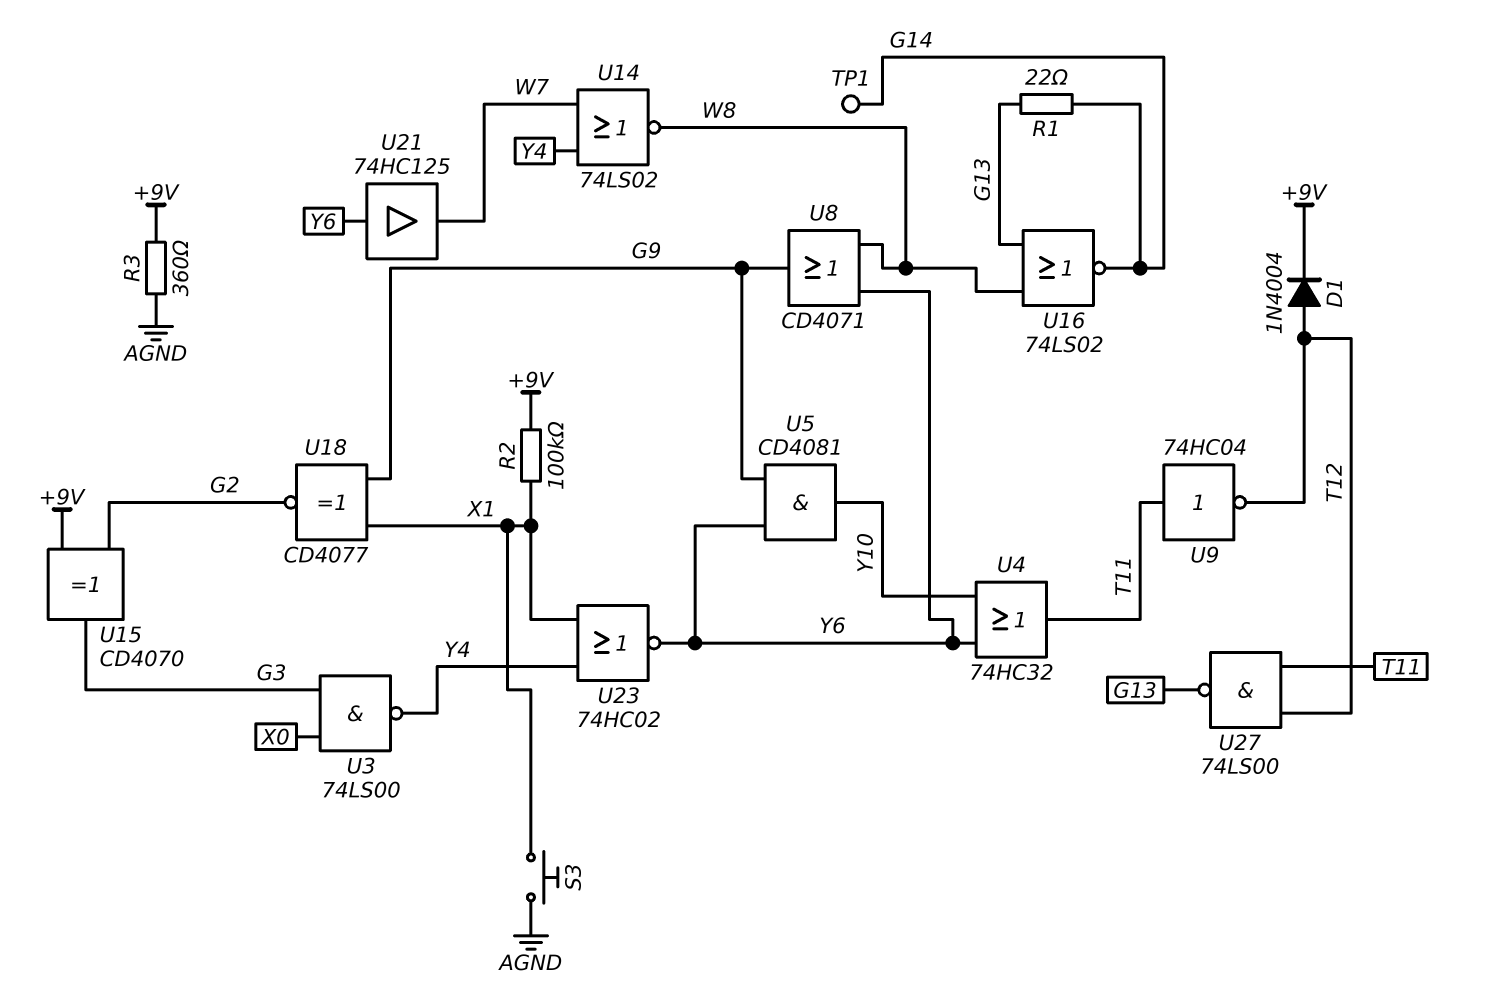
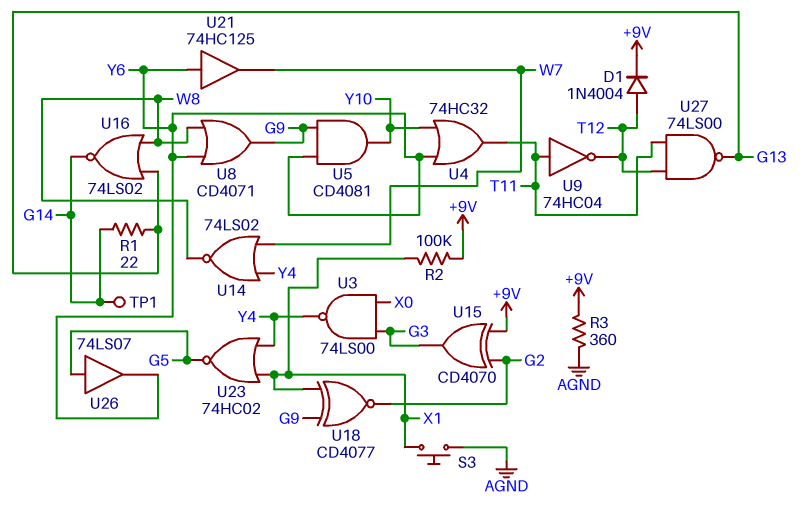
U23: NOR 74HC02 (in X1, in Y4, out Y6) -> NOR 74HC02 (in X1, in Y4, out G5)
U26: none -> buffer 74LS07 (in G5, out Y6)

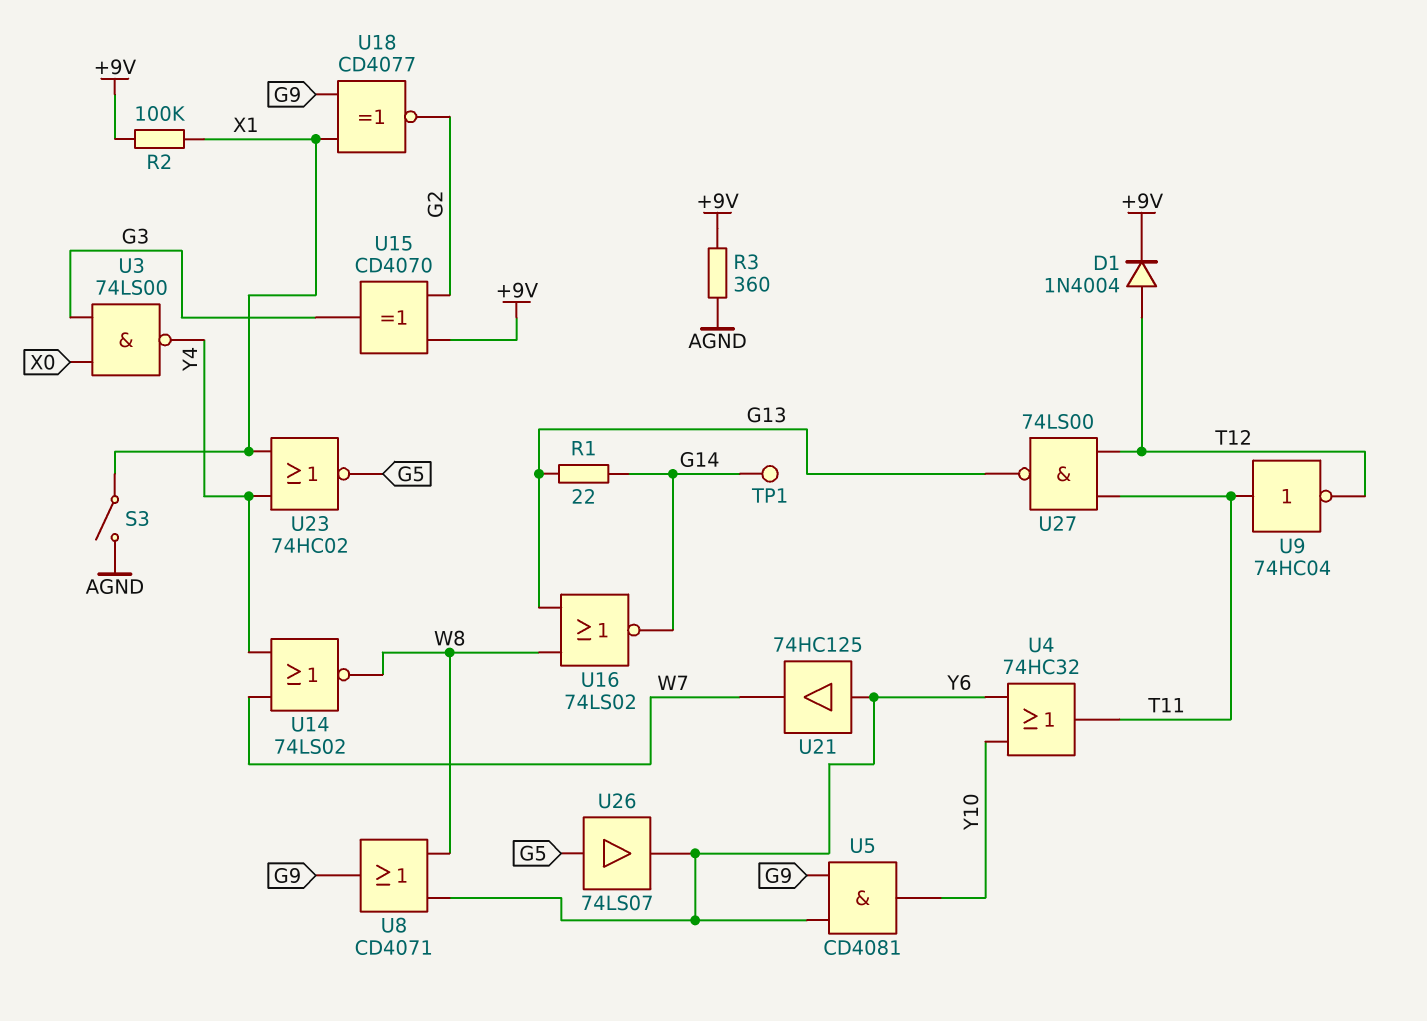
S3: button (AGND, X1) -> switch (AGND, X1)

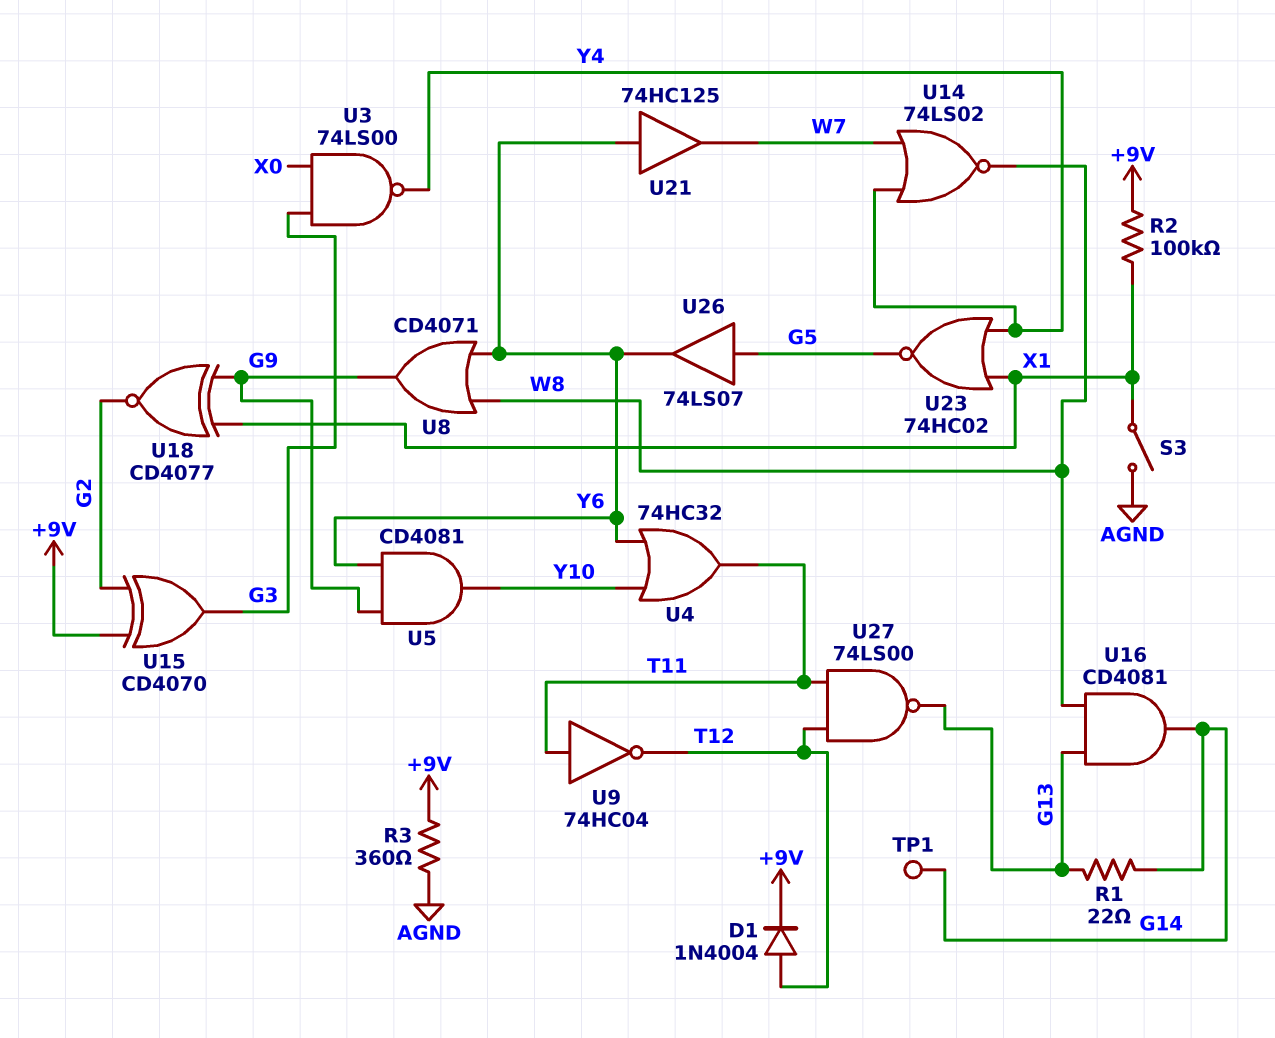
U16: NOR 74LS02 (in G13, in W8, out G14) -> AND CD4081 (in G13, in W8, out G14)

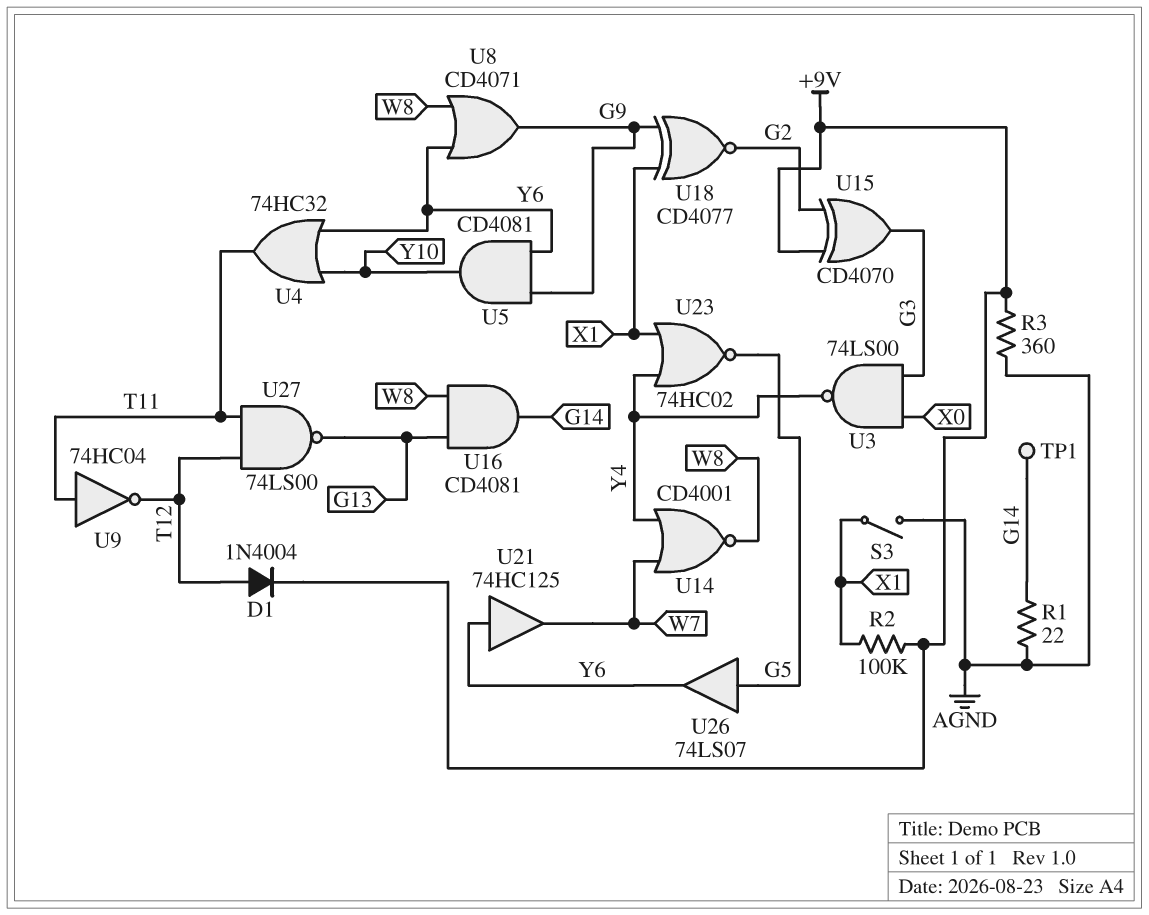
R1: 22 (G13, G14) -> 22 (AGND, G14)
U14: NOR 74LS02 (in W7, in Y4, out W8) -> NOR CD4001 (in W7, in Y4, out W8)

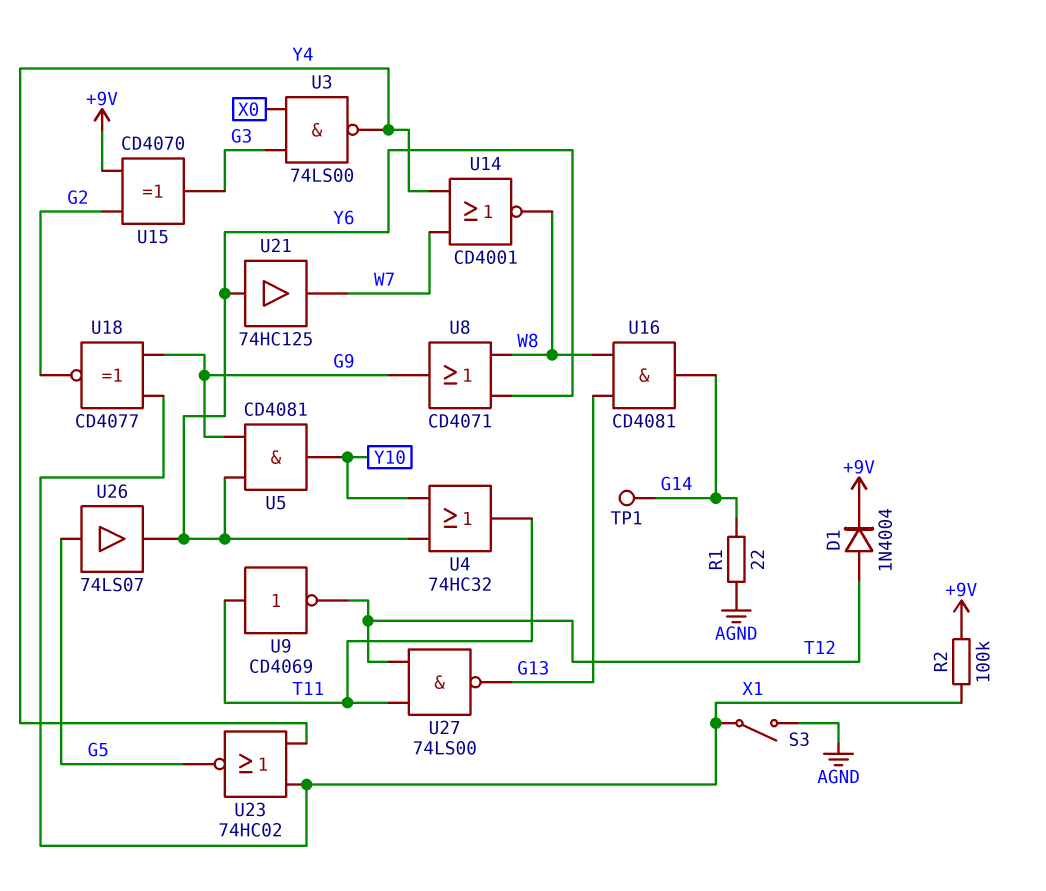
R3: 360 (+9V, AGND) -> none
U9: NOT 74HC04 (in T11, out T12) -> NOT CD4069 (in T11, out T12)

